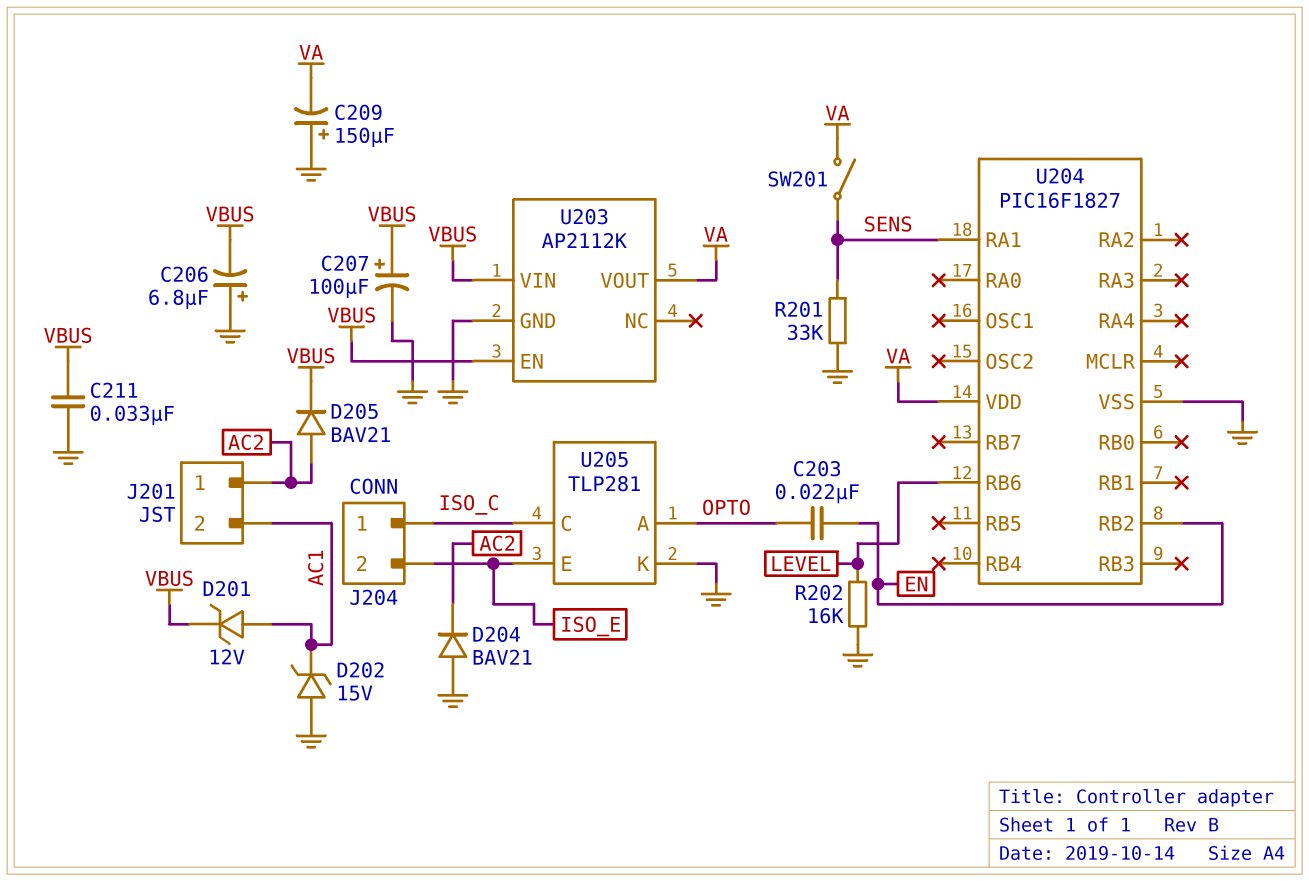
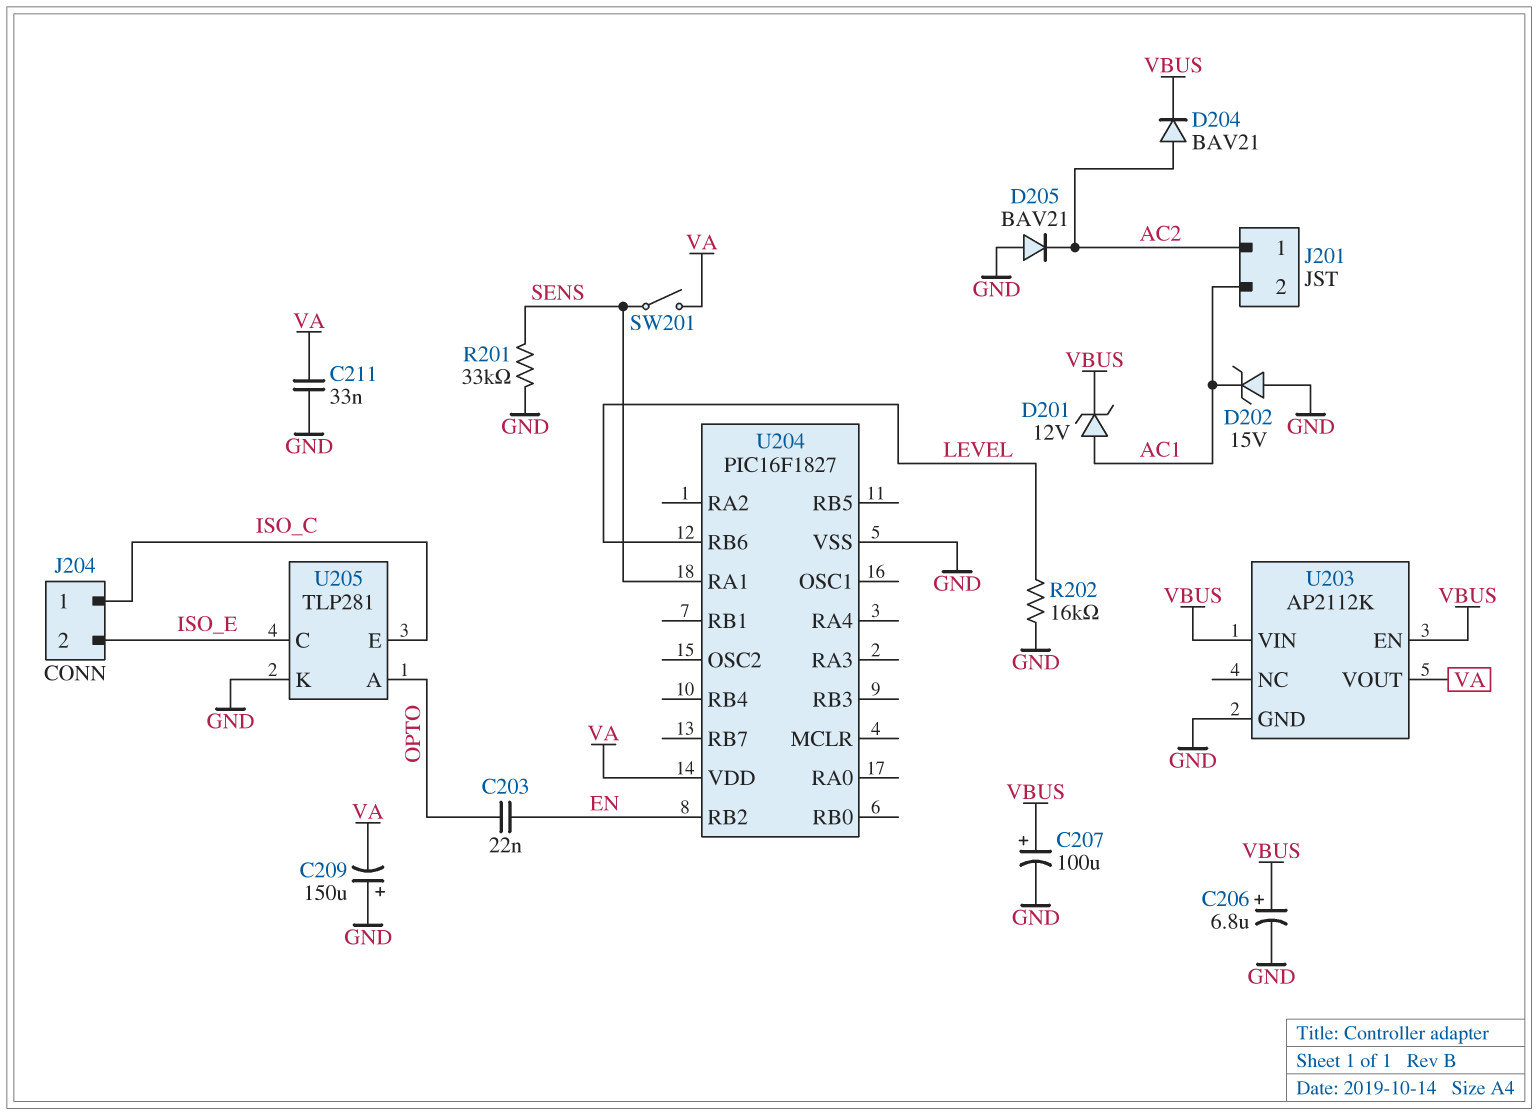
C206: 6.8uF (plus GND, minus VBUS) -> 6.8uF (plus VBUS, minus GND)
C211: 33nF (GND, VBUS) -> 33nF (GND, VA)
D204: diode BAV21 (A GND, K AC2) -> diode BAV21 (A AC2, K VBUS)
D205: diode BAV21 (A AC2, K VBUS) -> diode BAV21 (A GND, K AC2)
U205 pin C: ISO_C -> ISO_E
U205 pin E: ISO_E -> ISO_C

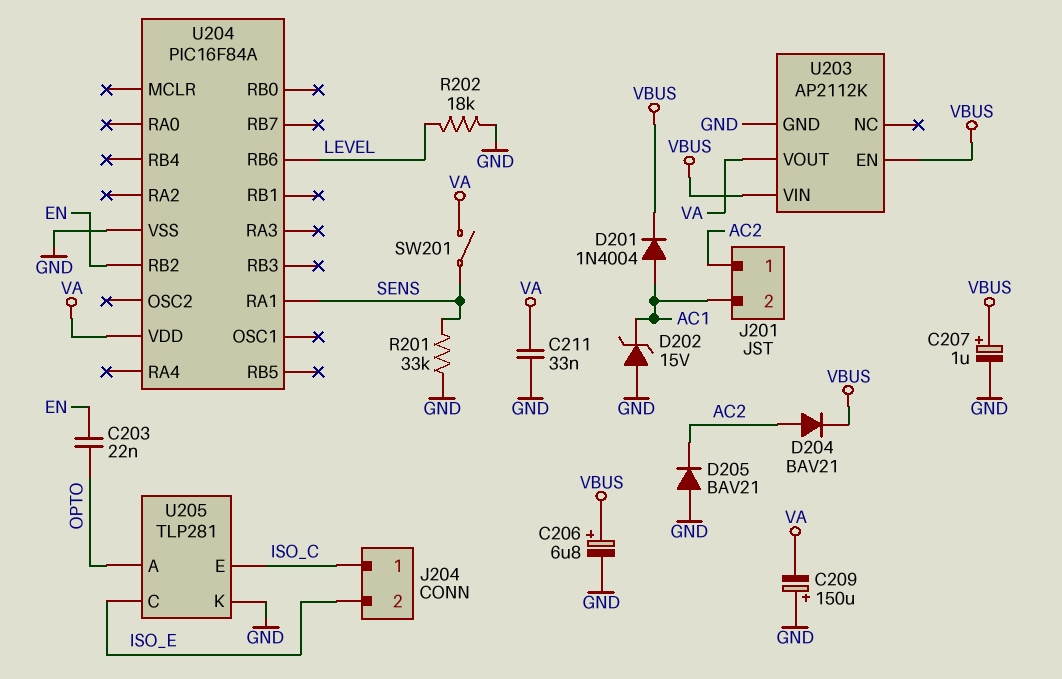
C207: 100uF (plus VBUS, minus GND) -> 1uF (plus VBUS, minus GND)
D201: zener 12V (A AC1, K VBUS) -> diode 1N4004 (A AC1, K VBUS)
R202: 16k (GND, LEVEL) -> 18k (GND, LEVEL)
U204: PIC16F1827 -> PIC16F84A

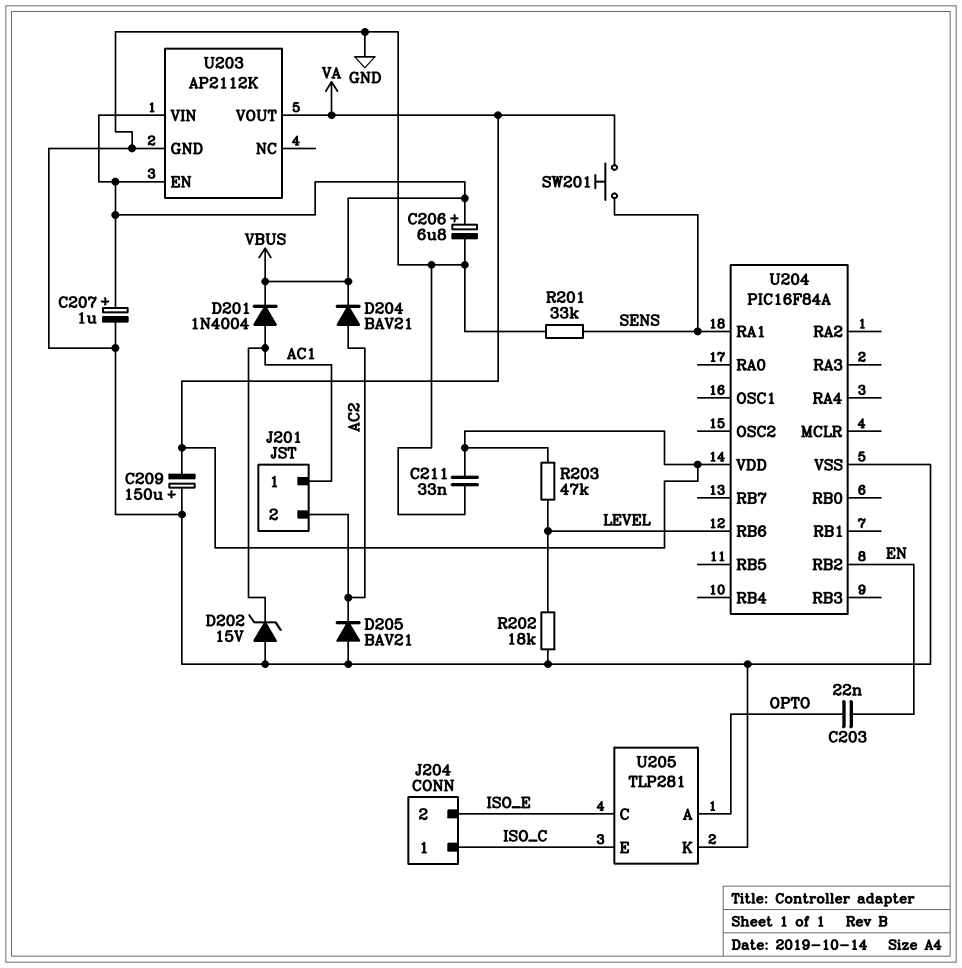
J201 pin 1: AC2 -> AC1
J201 pin 2: AC1 -> AC2
R203: none -> 47k (LEVEL, VA)
SW201: switch (SENS, VA) -> button (SENS, VA)

